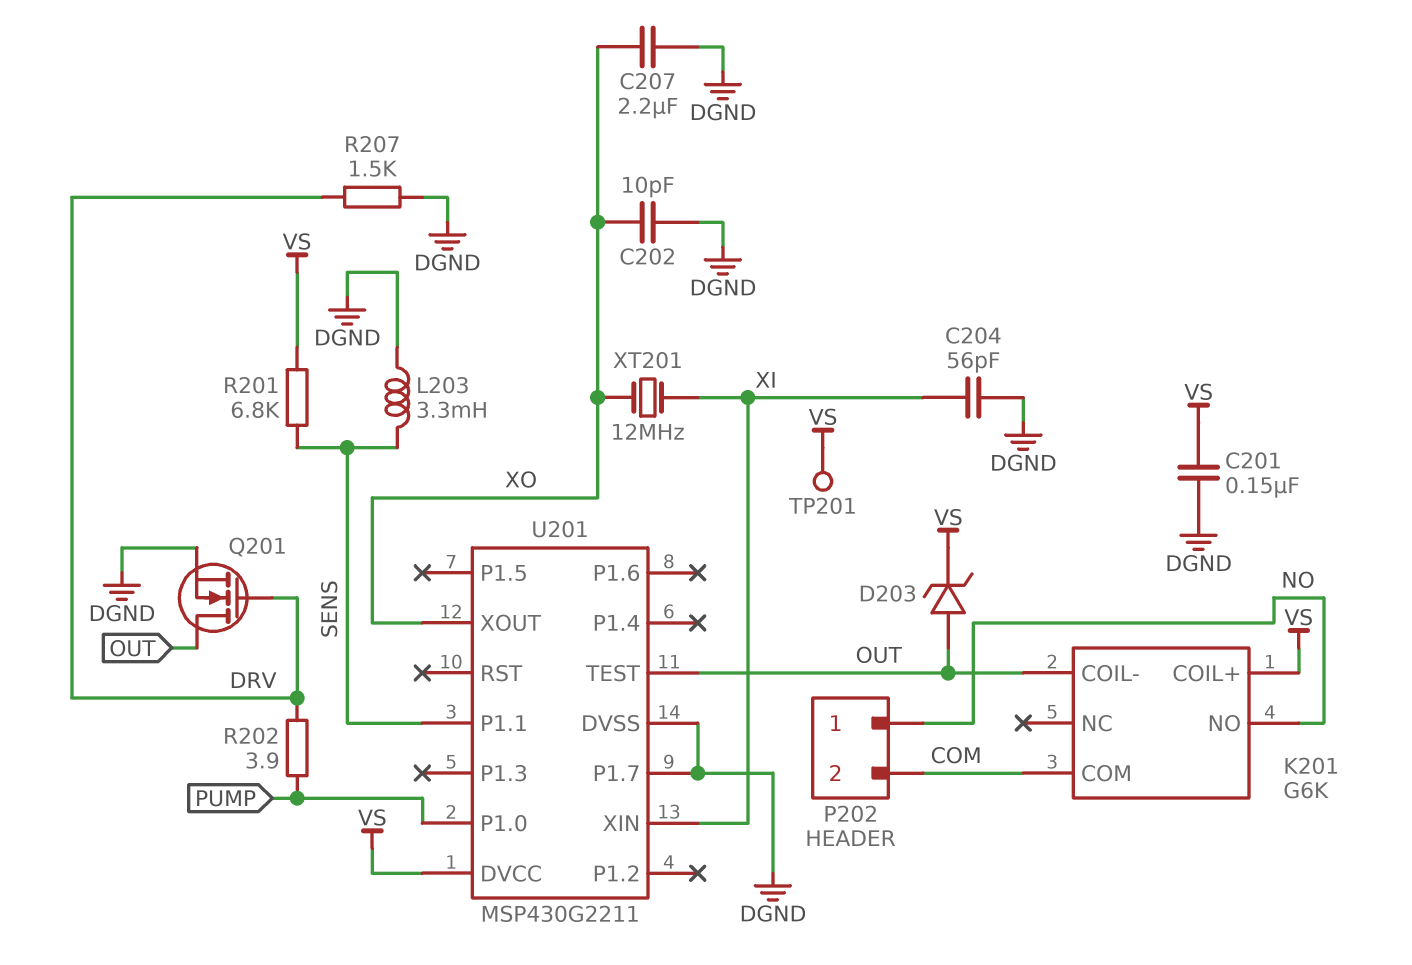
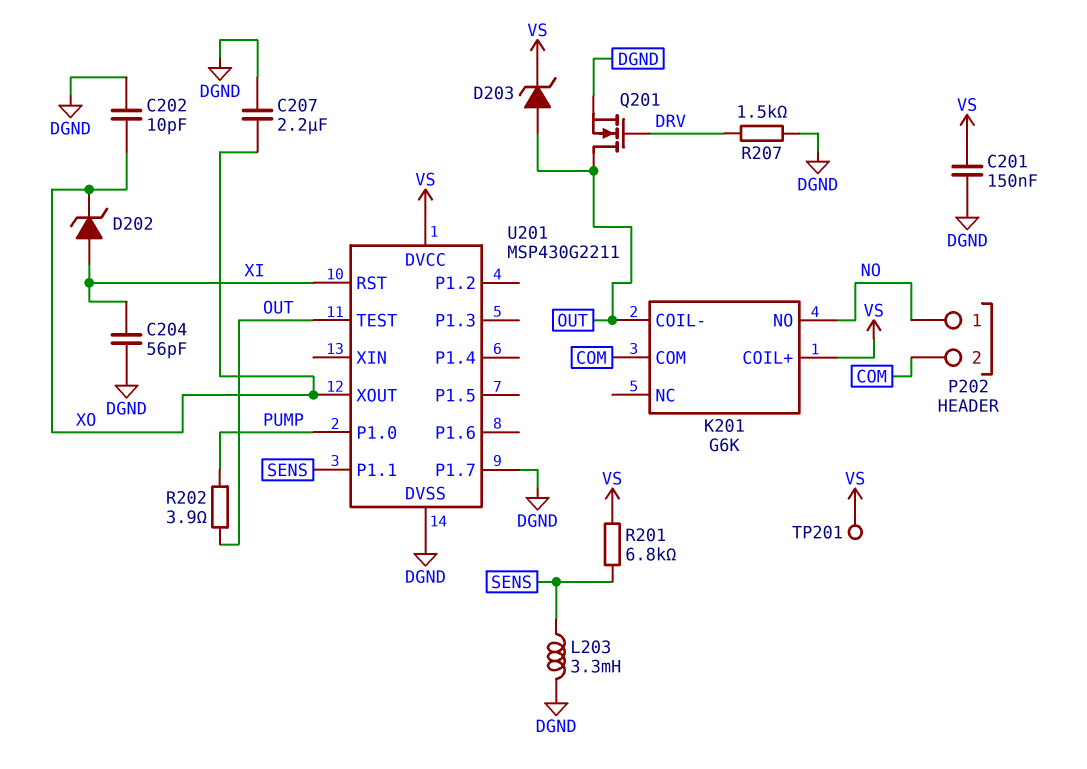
D202: none -> zener (A XI, K XO)
R202: 3.9 (DRV, PUMP) -> 3.9 (OUT, PUMP)
U201 pin RST: none -> XI
U201 pin XIN: XI -> none
XT201: 12MHz (XI, XO) -> none

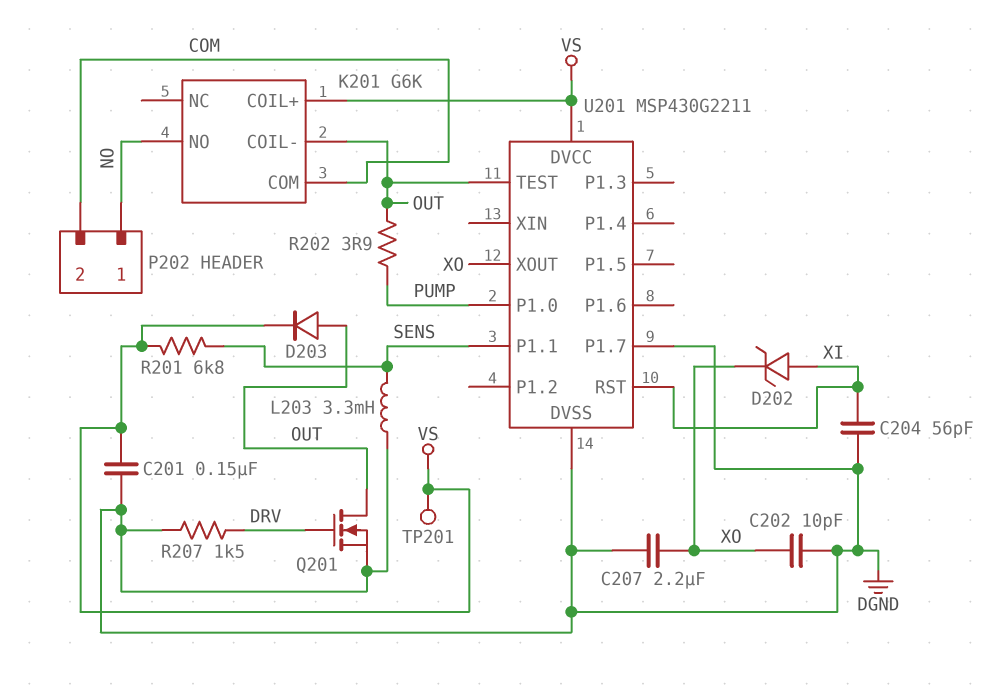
D203: zener (A OUT, K VS) -> diode (A OUT, K VS)

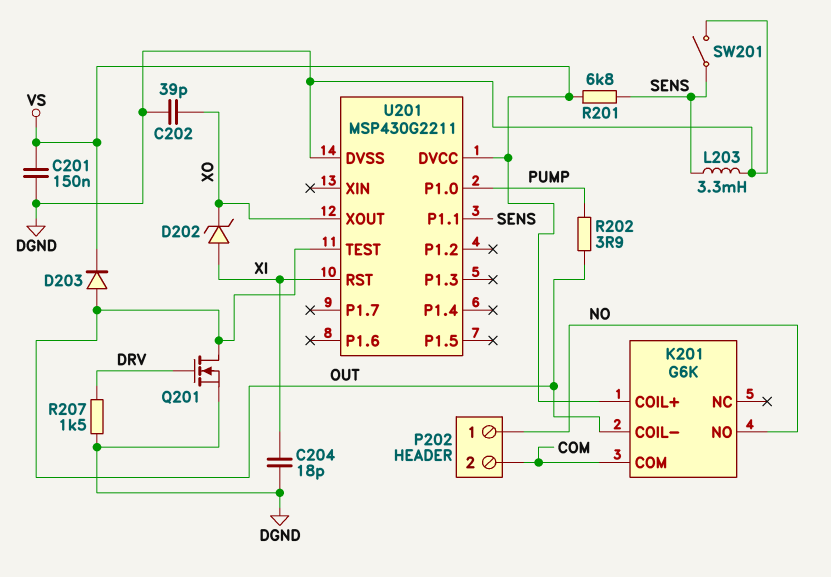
C202: 10pF (DGND, XO) -> 39pF (DGND, XO)
C204: 56pF (DGND, XI) -> 18pF (DGND, XI)
C207: 2.2uF (DGND, XO) -> none
SW201: none -> switch (DGND, SENS)
TP201: test point (VS) -> none
U201 pin P1.7: DGND -> none

